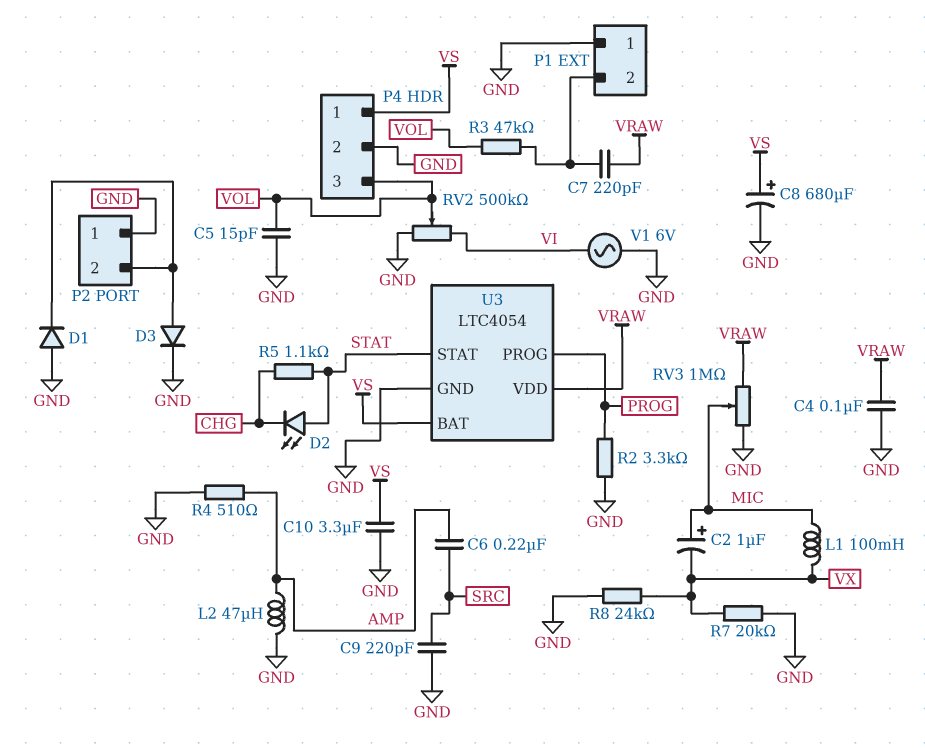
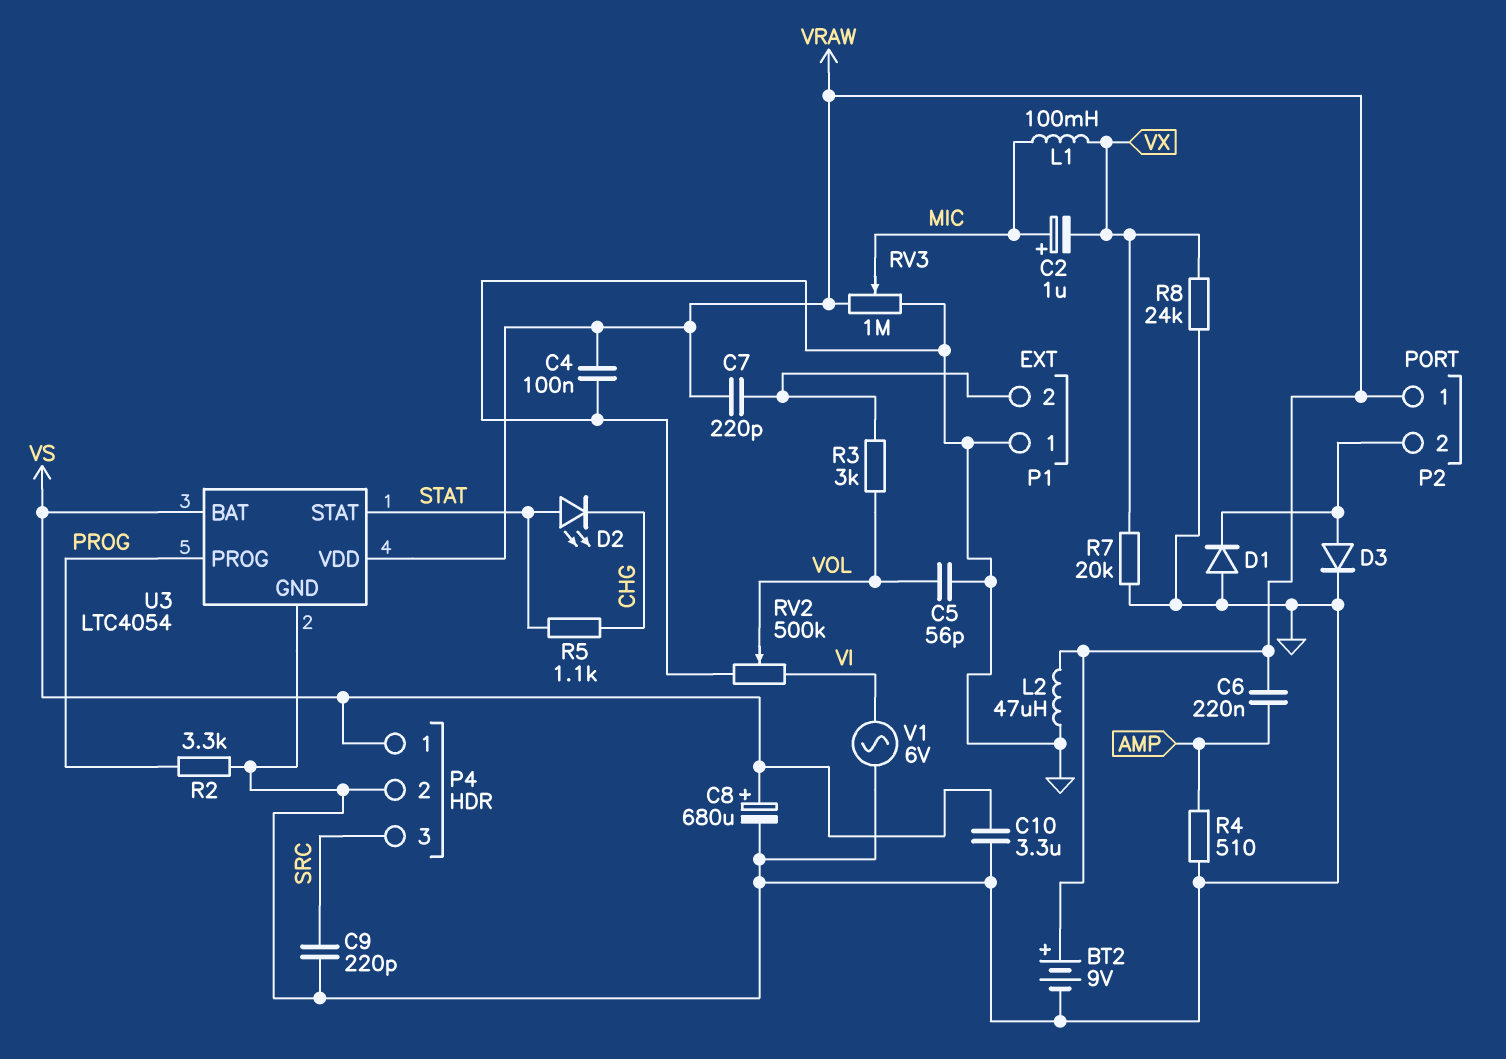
BT2: none -> 9V (plus VRAW, minus GND)
C5: 15pF (GND, VOL) -> 56pF (GND, VOL)
C6: 220nF (AMP, SRC) -> 220nF (AMP, VRAW)
L2: 47uH (AMP, GND) -> 47uH (GND, VRAW)
P2 pin 1: GND -> VRAW
P4 pin 3: VOL -> SRC
R3: 47k (P1/2, VOL) -> 3k (P1/2, VOL)

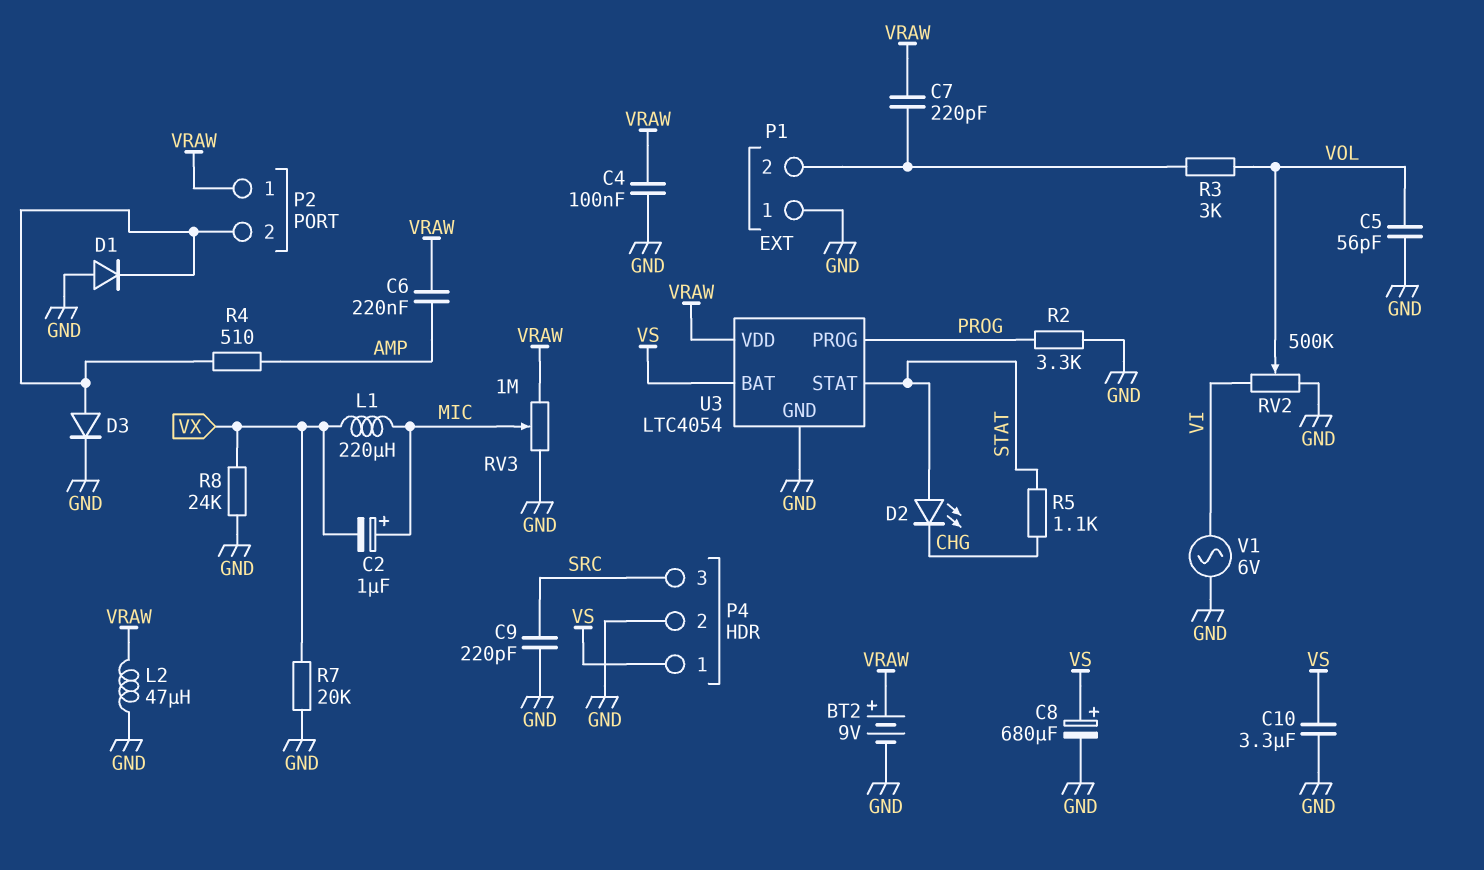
L1: 100mH (MIC, VX) -> 220uH (MIC, VX)
R4: 510 (AMP, GND) -> 510 (AMP, P2/2)

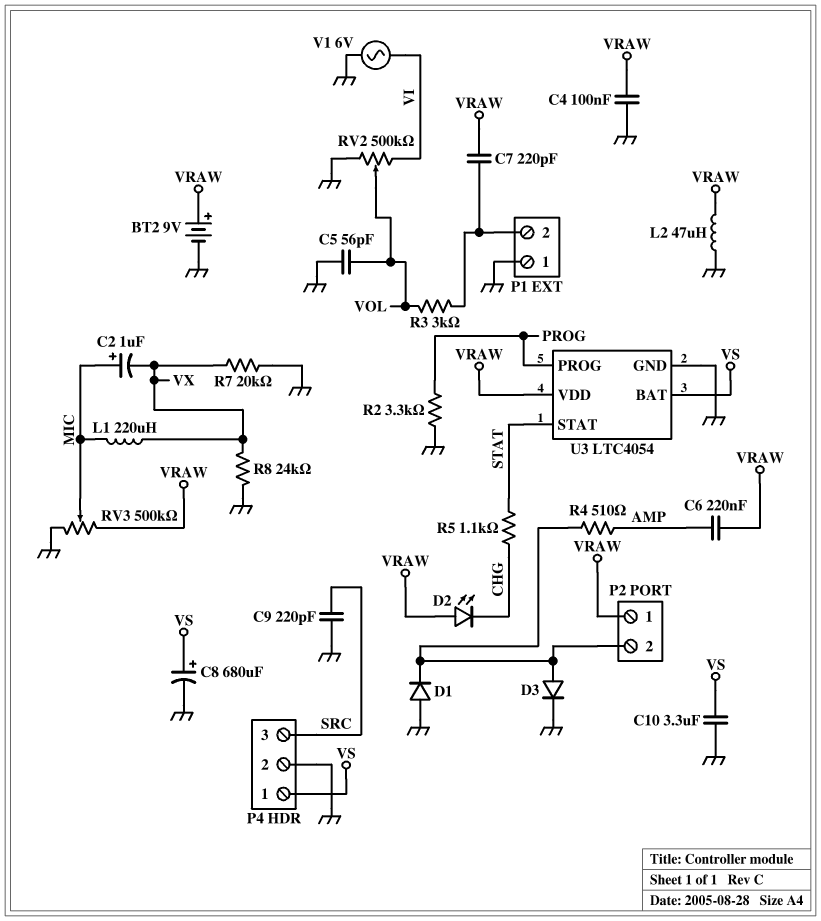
D2: LED (A STAT, K CHG) -> LED (A VRAW, K CHG)
RV3: 1M (GND, VRAW, wiper MIC) -> 500k (GND, VRAW, wiper MIC)

